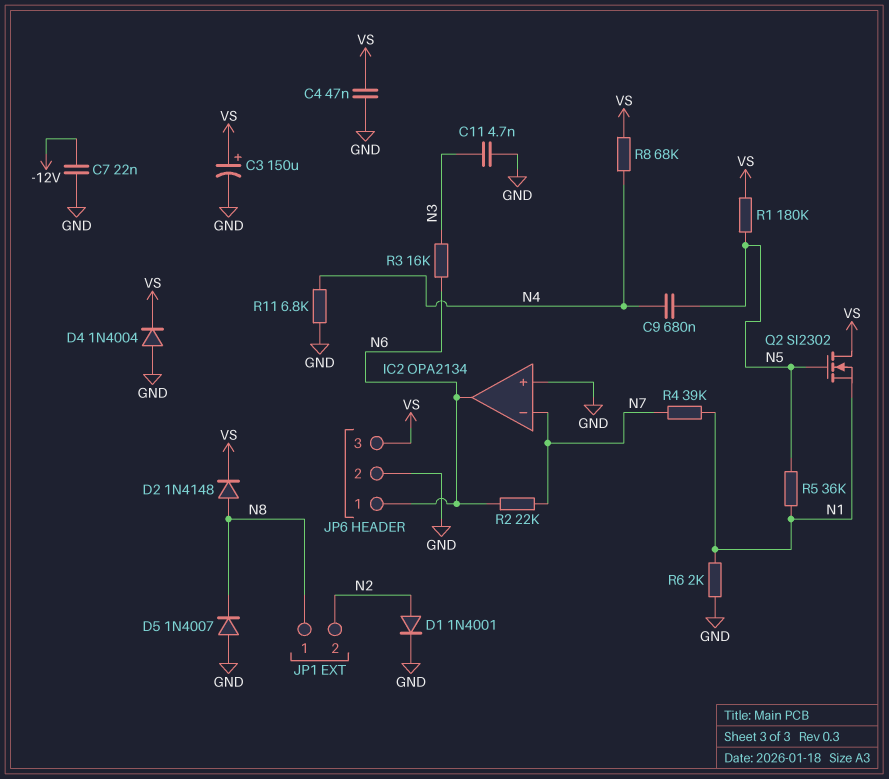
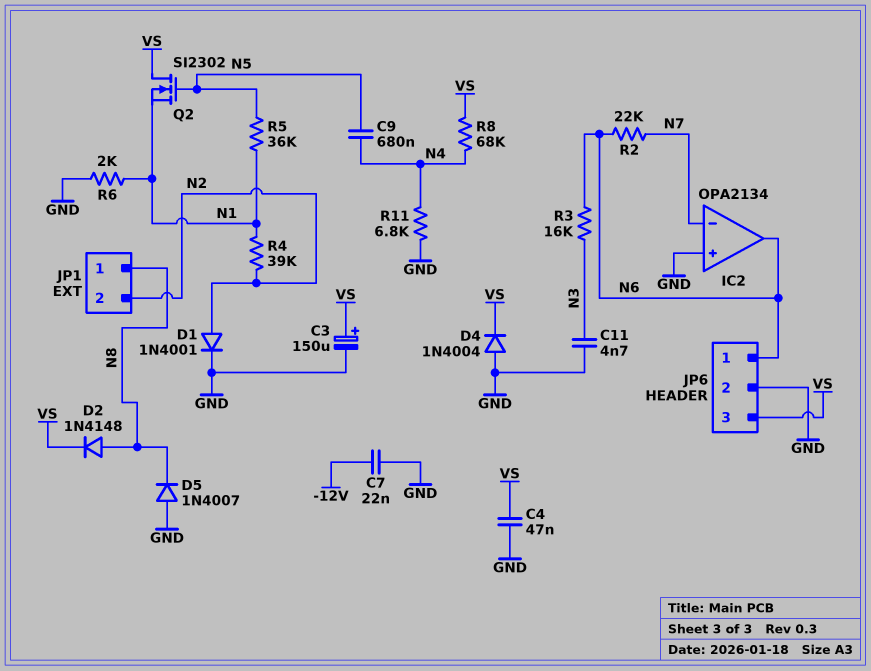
R1: 180k (N5, VS) -> none
R4: 39k (N1, N7) -> 39k (N1, N2)

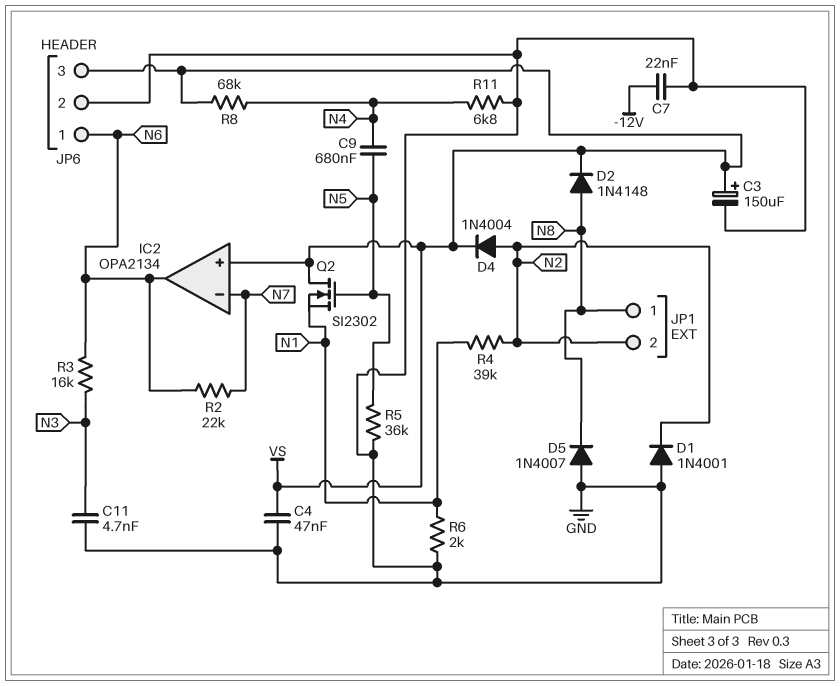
D1: diode 1N4001 (A N2, K GND) -> diode 1N4001 (A GND, K N2)
D4: diode 1N4004 (A GND, K VS) -> diode 1N4004 (A N2, K VS)
IC2 pin in+: GND -> VS
R5: 36k (N1, N5) -> 36k (GND, N5)

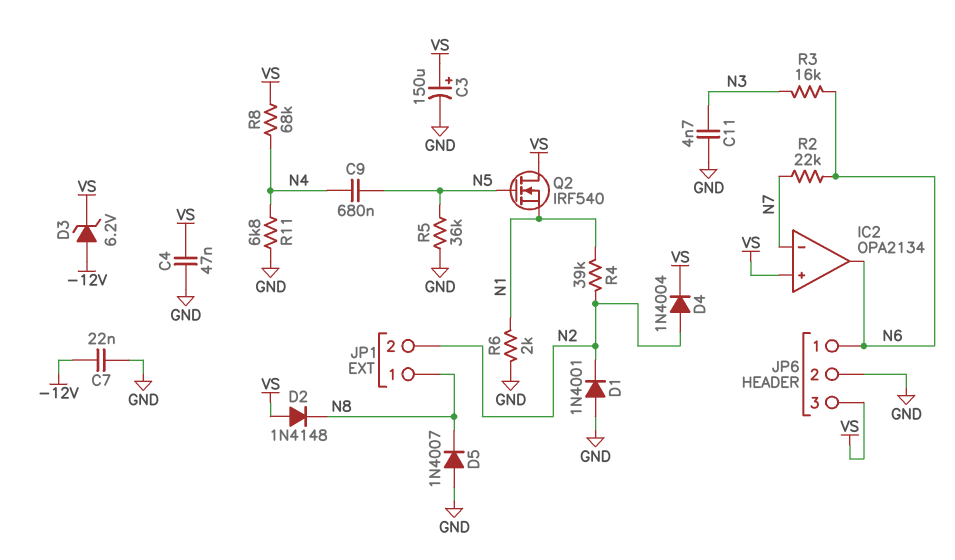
D2: diode 1N4148 (A N8, K VS) -> diode 1N4148 (A VS, K N8)
D3: none -> zener 6.2V (A -12V, K VS)
Q2: NMOS SI2302 (G N5, D VS, S N1) -> NMOS IRF540 (G N5, D VS, S N1)

